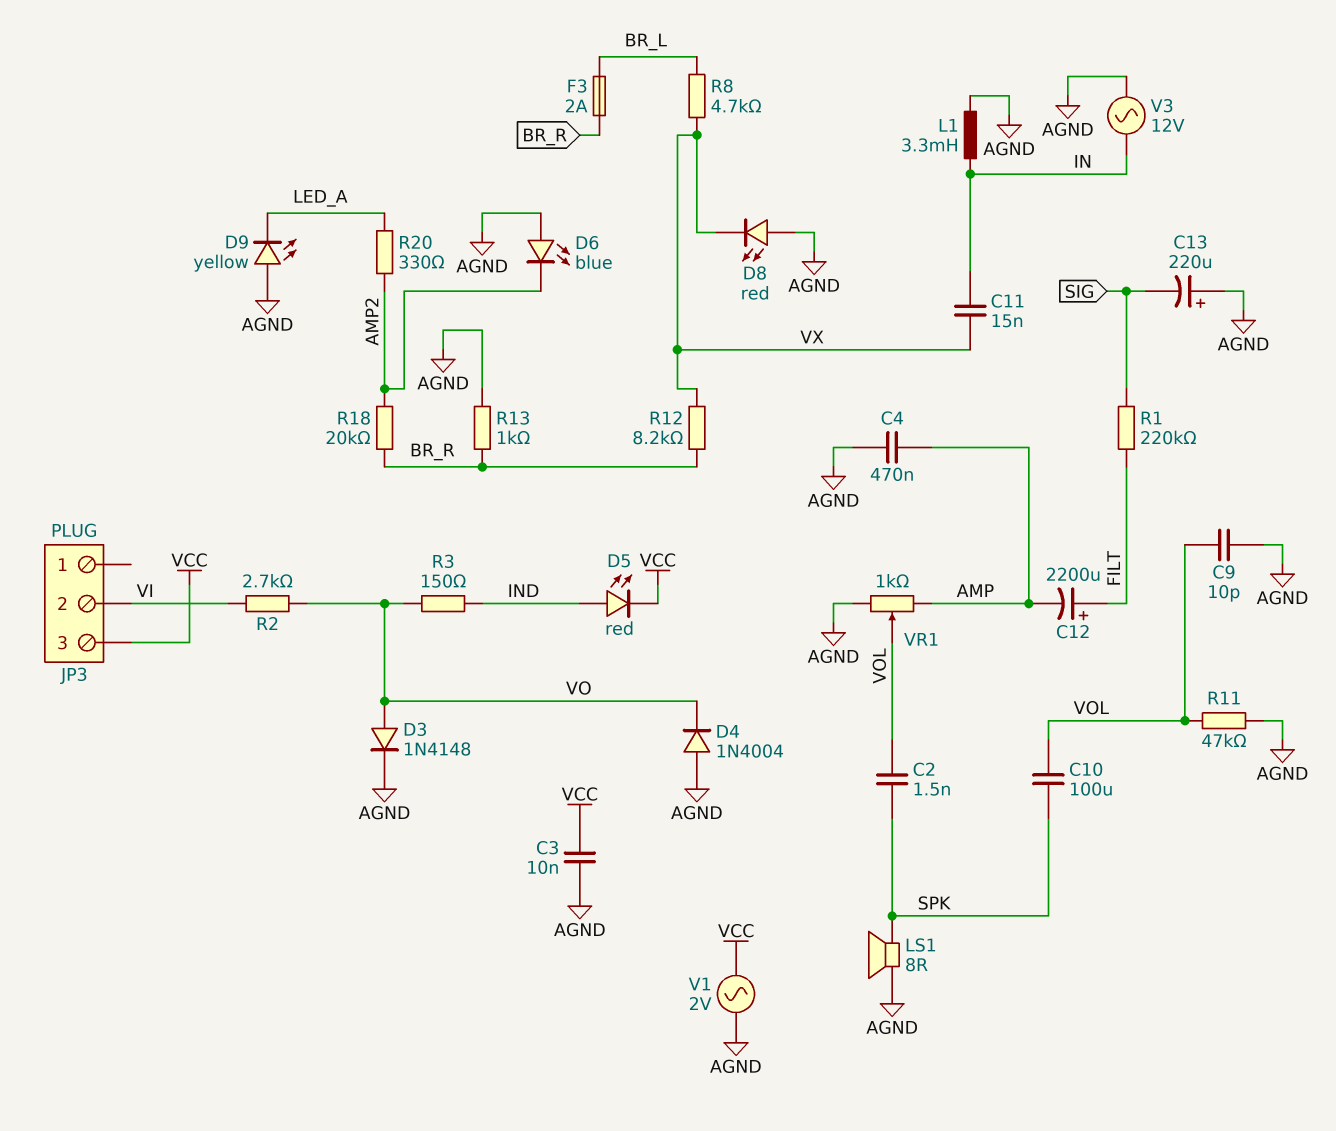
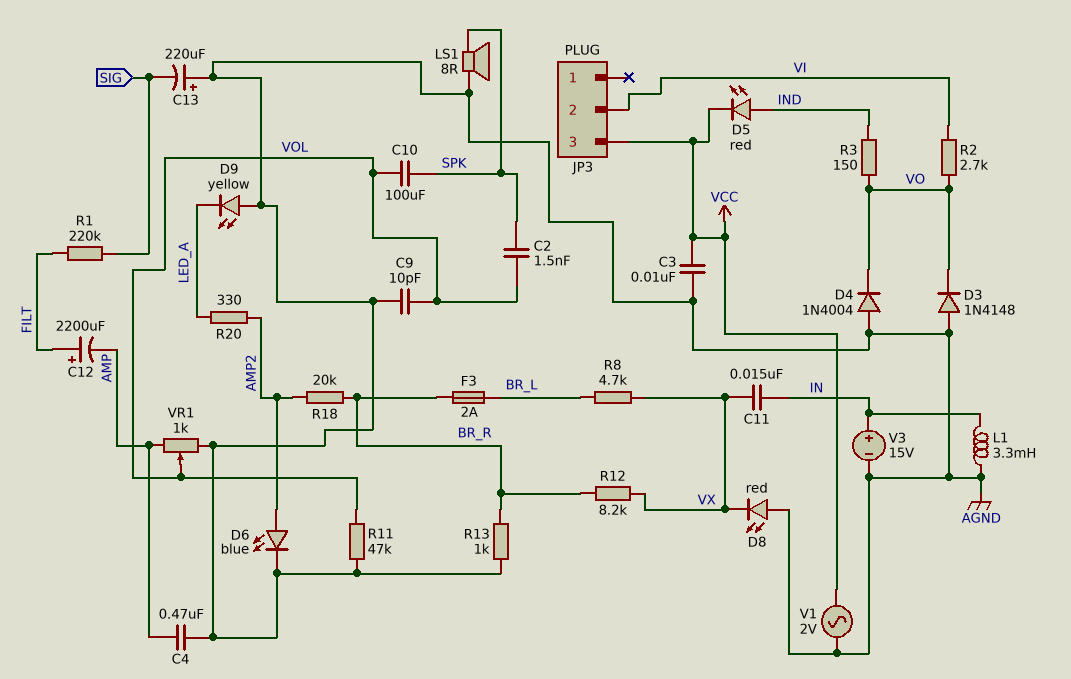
D3: diode 1N4148 (A VO, K AGND) -> diode 1N4148 (A AGND, K VO)
D6: LED blue (A AGND, K AMP2) -> LED blue (A AMP2, K AGND)
V3: AC 12V (AGND, IN) -> 15V (plus IN, minus AGND)

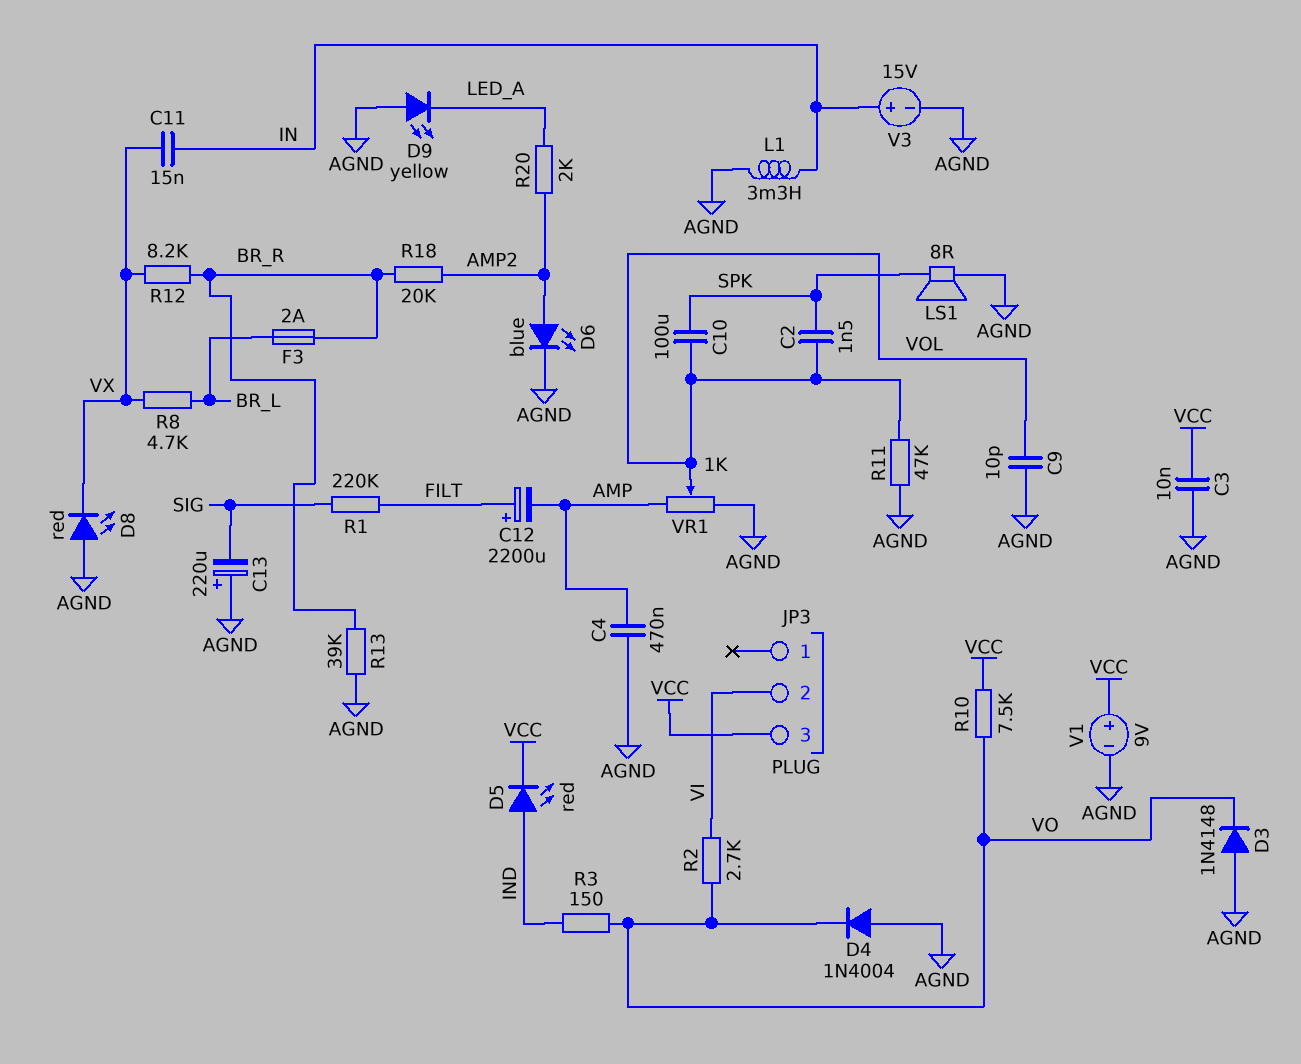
R10: none -> 7.5k (VCC, VO)
R13: 1k (AGND, BR_R) -> 39k (AGND, BR_R)
R20: 330 (AMP2, LED_A) -> 2k (AMP2, LED_A)
V1: AC 2V (AGND, VCC) -> 9V (plus VCC, minus AGND)

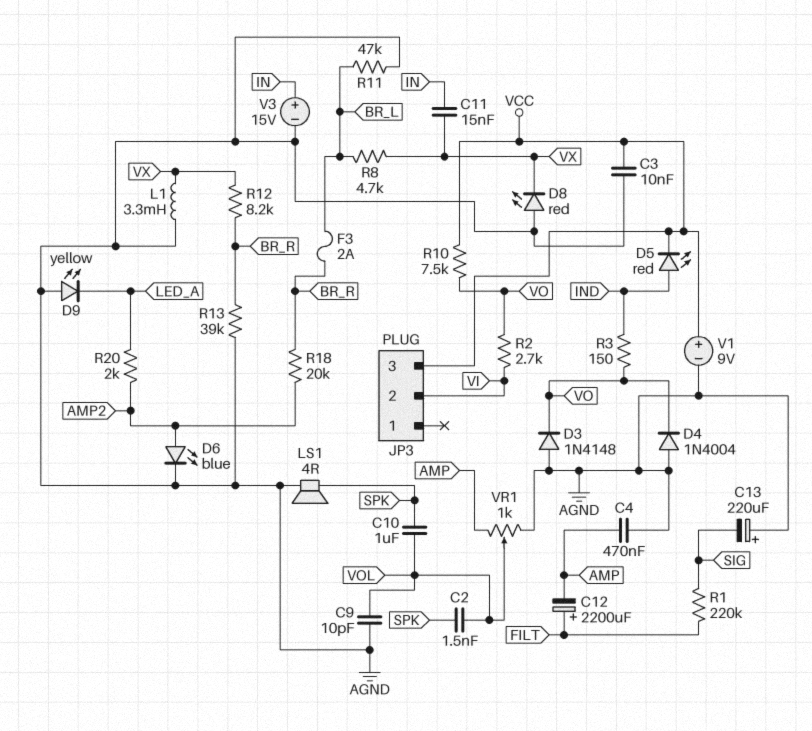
C10: 100uF (SPK, VOL) -> 1uF (SPK, VOL)
L1: 3.3mH (AGND, IN) -> 3.3mH (AGND, VX)
LS1: speaker 8R (AGND, SPK) -> speaker 4R (AGND, SPK)
R11: 47k (AGND, VOL) -> 47k (AGND, BR_L)

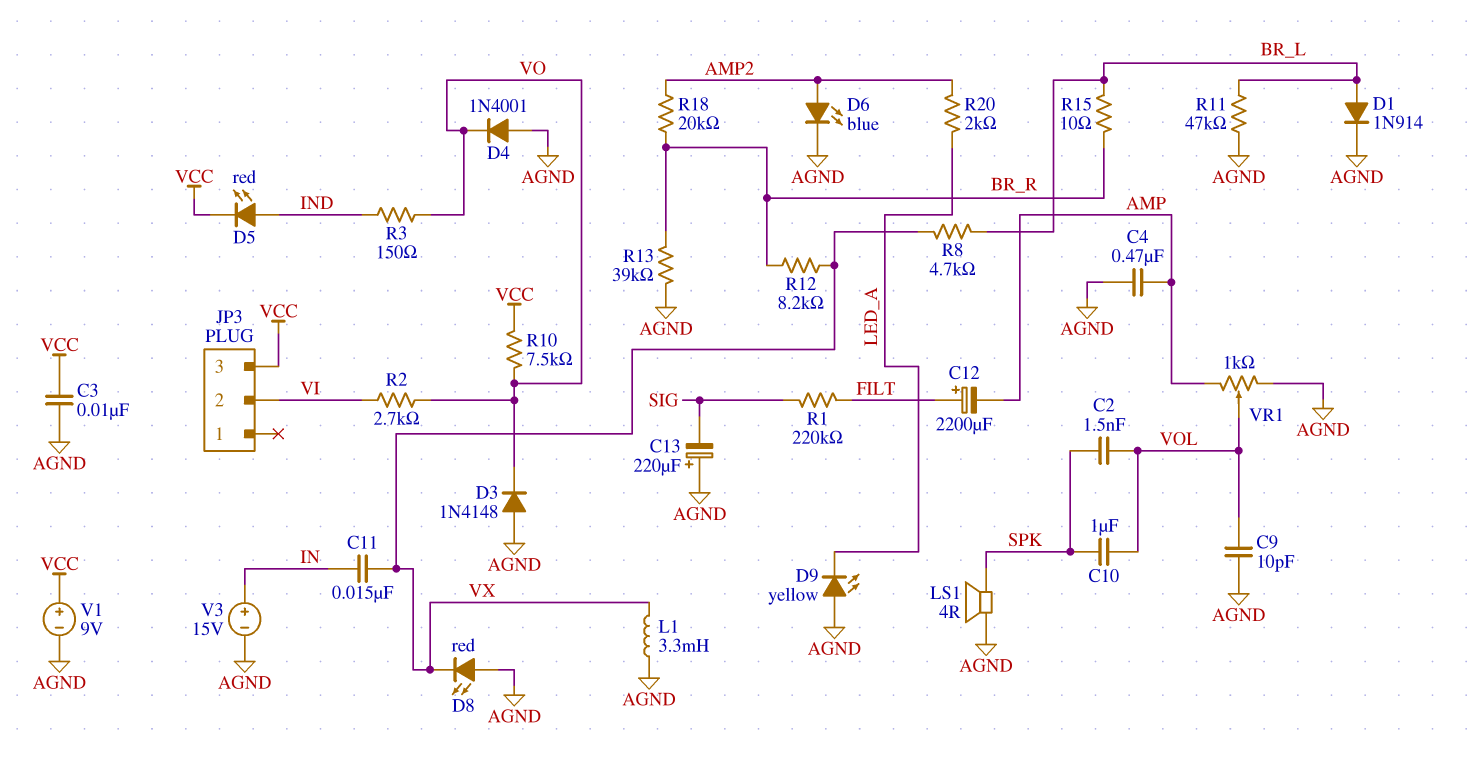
D1: none -> diode 1N914 (A BR_L, K AGND)
D4: diode 1N4004 (A AGND, K VO) -> diode 1N4001 (A AGND, K VO)
F3: 2A (BR_L, BR_R) -> none
R15: none -> 10 (BR_L, BR_R)

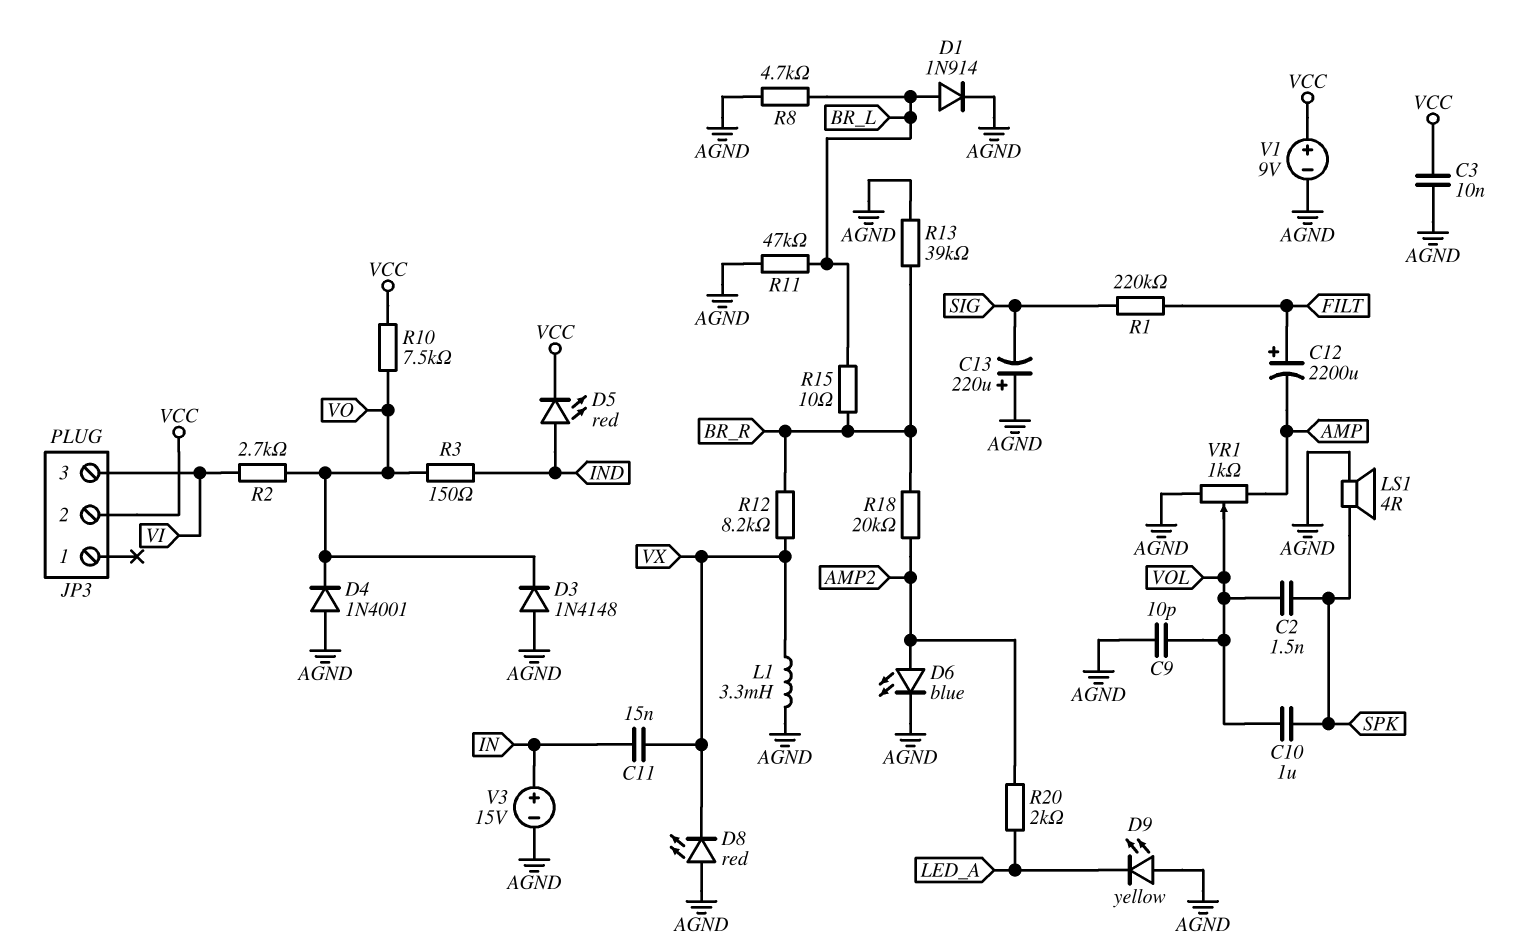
C4: 470nF (AGND, AMP) -> none
JP3 pin 2: VI -> VCC
JP3 pin 3: VCC -> VI
R8: 4.7k (BR_L, VX) -> 4.7k (AGND, BR_L)

